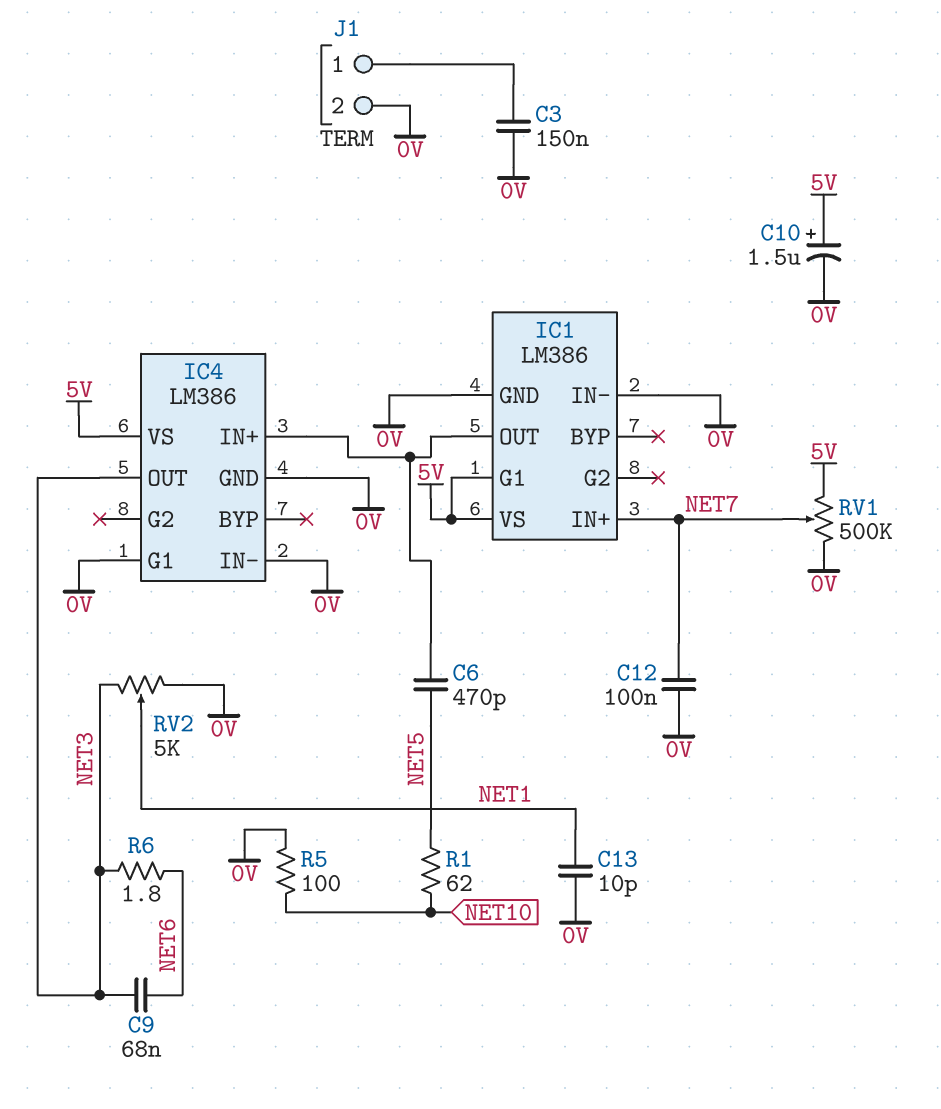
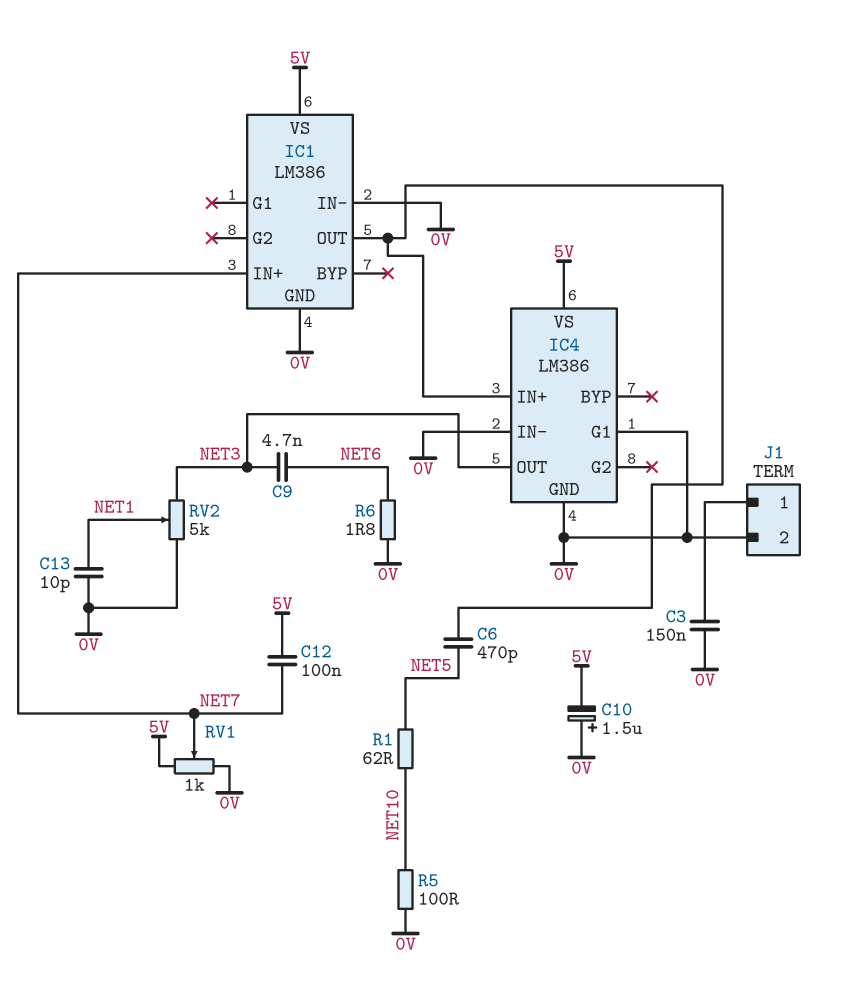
C9: 68nF (NET3, NET6) -> 4.7nF (NET3, NET6)
C10: 1.5uF (plus 5V, minus 0V) -> 1.5uF (plus 0V, minus 5V)
C12: 100nF (0V, NET7) -> 100nF (5V, NET7)
IC1 pin G1: 5V -> none
R6: 1.8 (NET3, NET6) -> 1.8 (0V, NET6)
RV1: 500k (0V, 5V, wiper NET7) -> 1k (0V, 5V, wiper NET7)

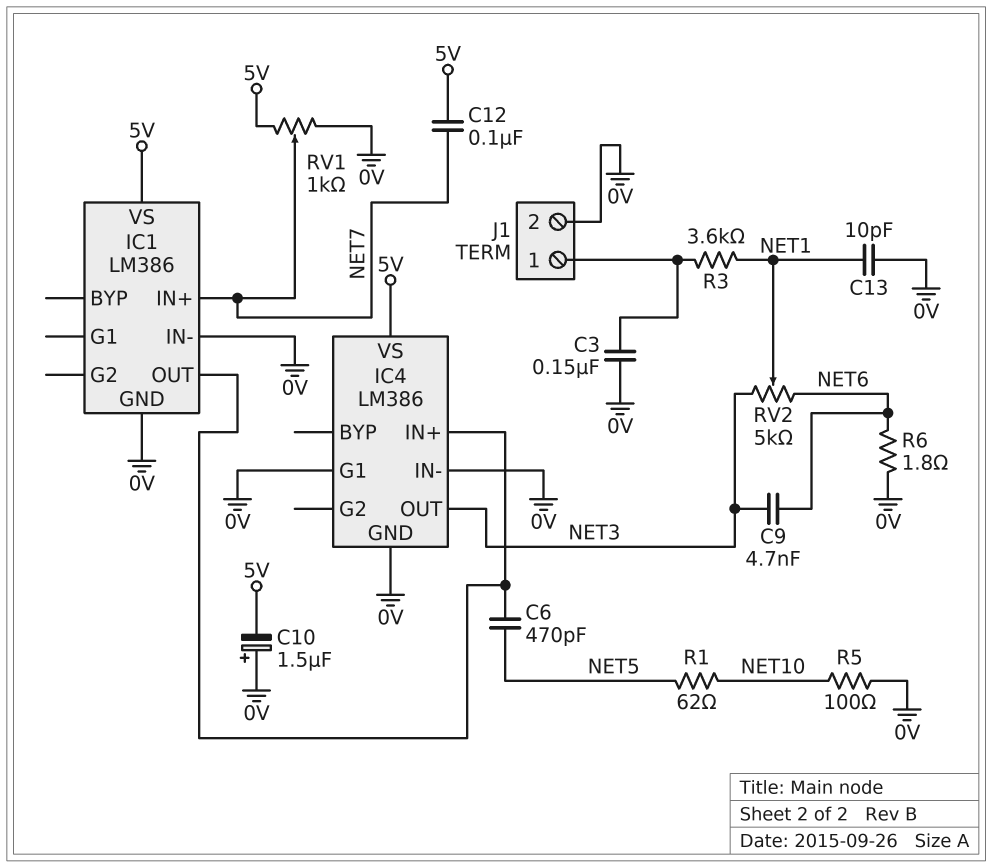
R3: none -> 3.6k (J1/1, NET1)
RV2: 5k (0V, NET3, wiper NET1) -> 5k (NET3, NET6, wiper NET1)

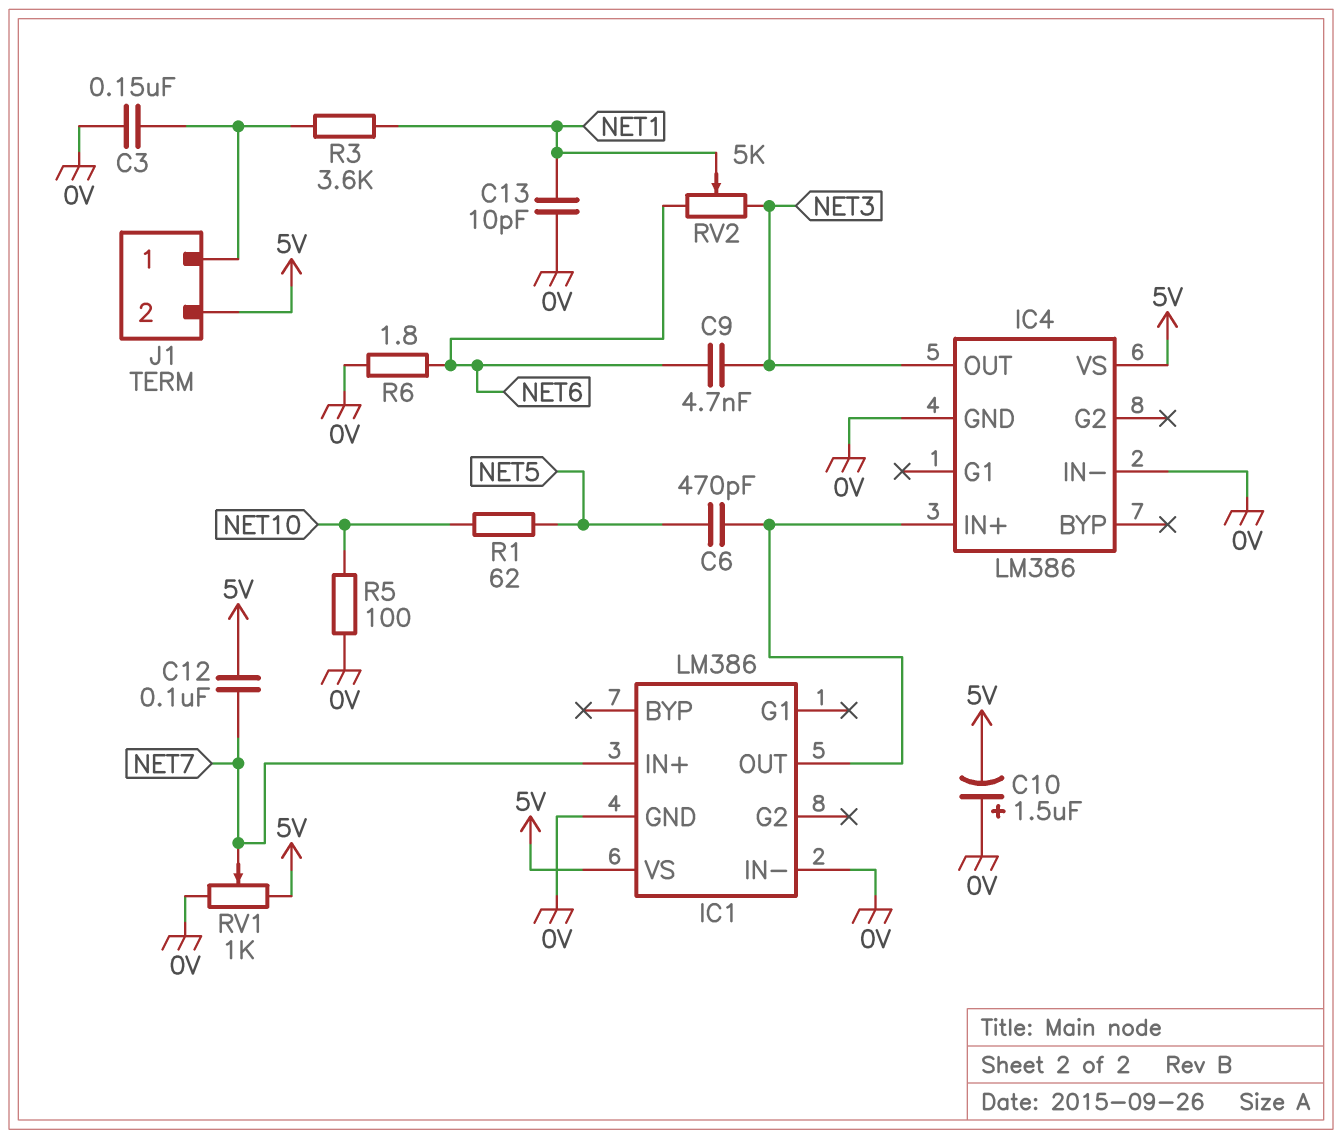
IC4 pin G1: 0V -> none
J1 pin 2: 0V -> 5V

